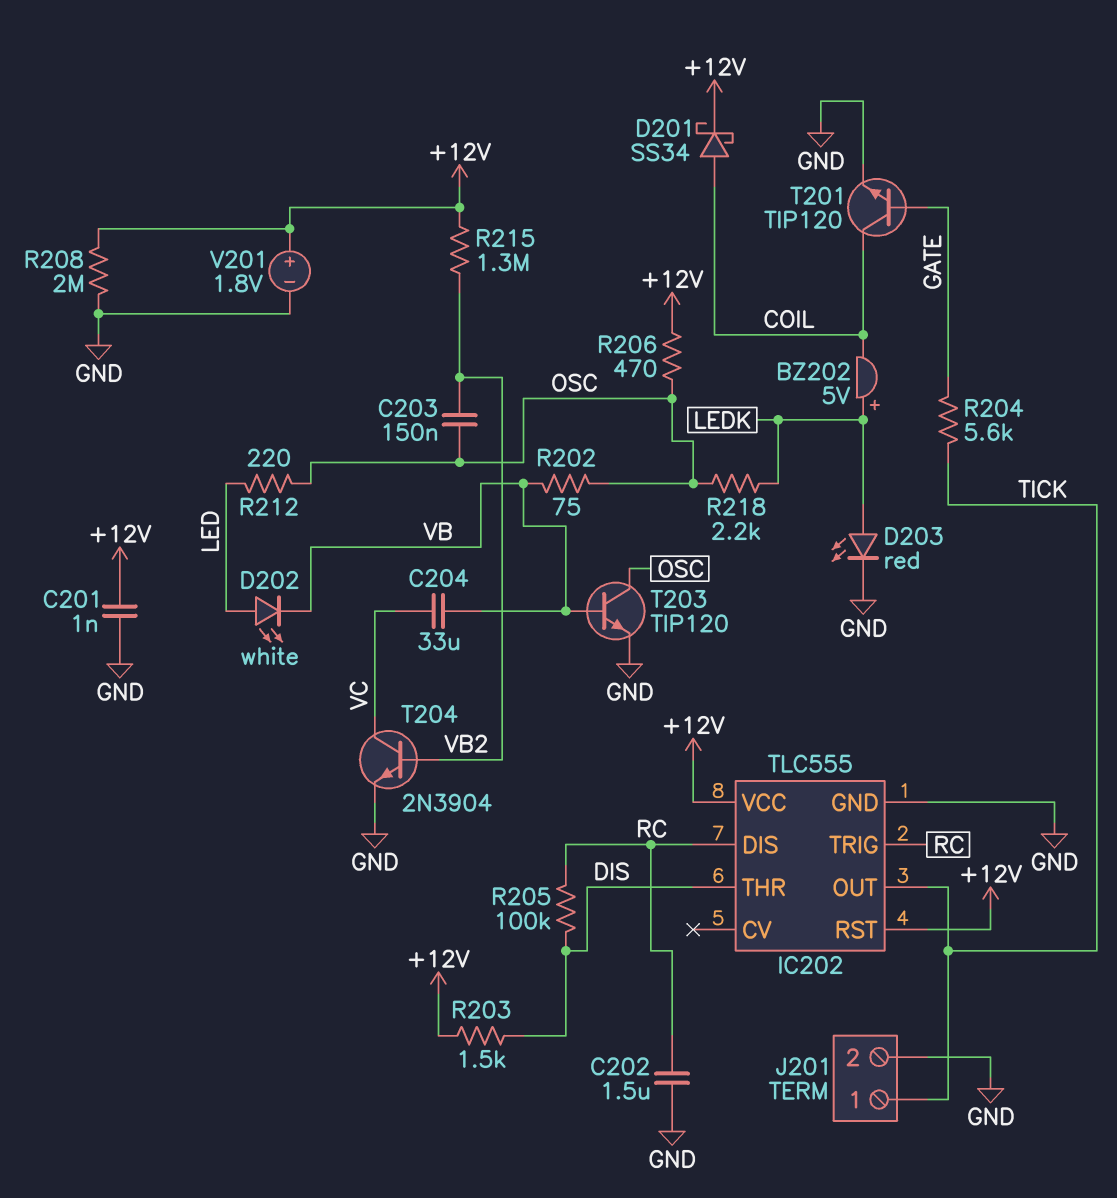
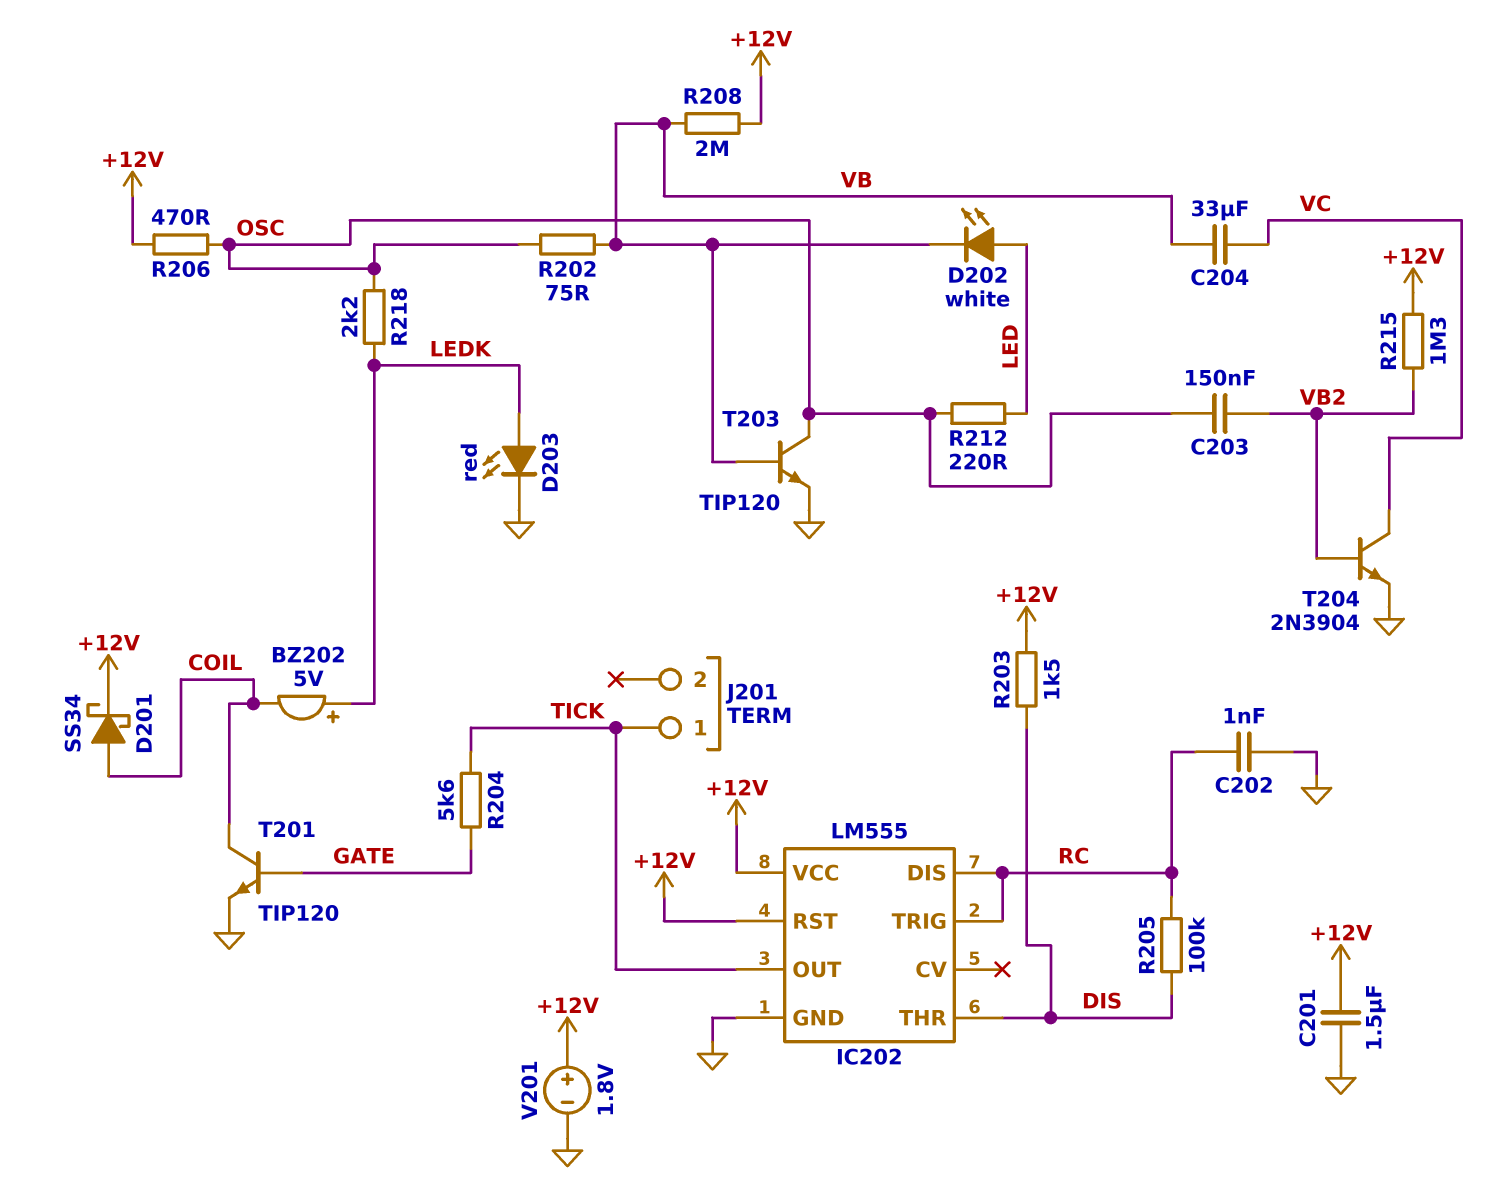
C201: 1nF (+12V, GND) -> 1.5uF (+12V, GND)
C202: 1.5uF (GND, RC) -> 1nF (GND, RC)
IC202: TLC555 -> LM555
J201 pin 2: GND -> none
R208: 2M (+12V, GND) -> 2M (+12V, VB)

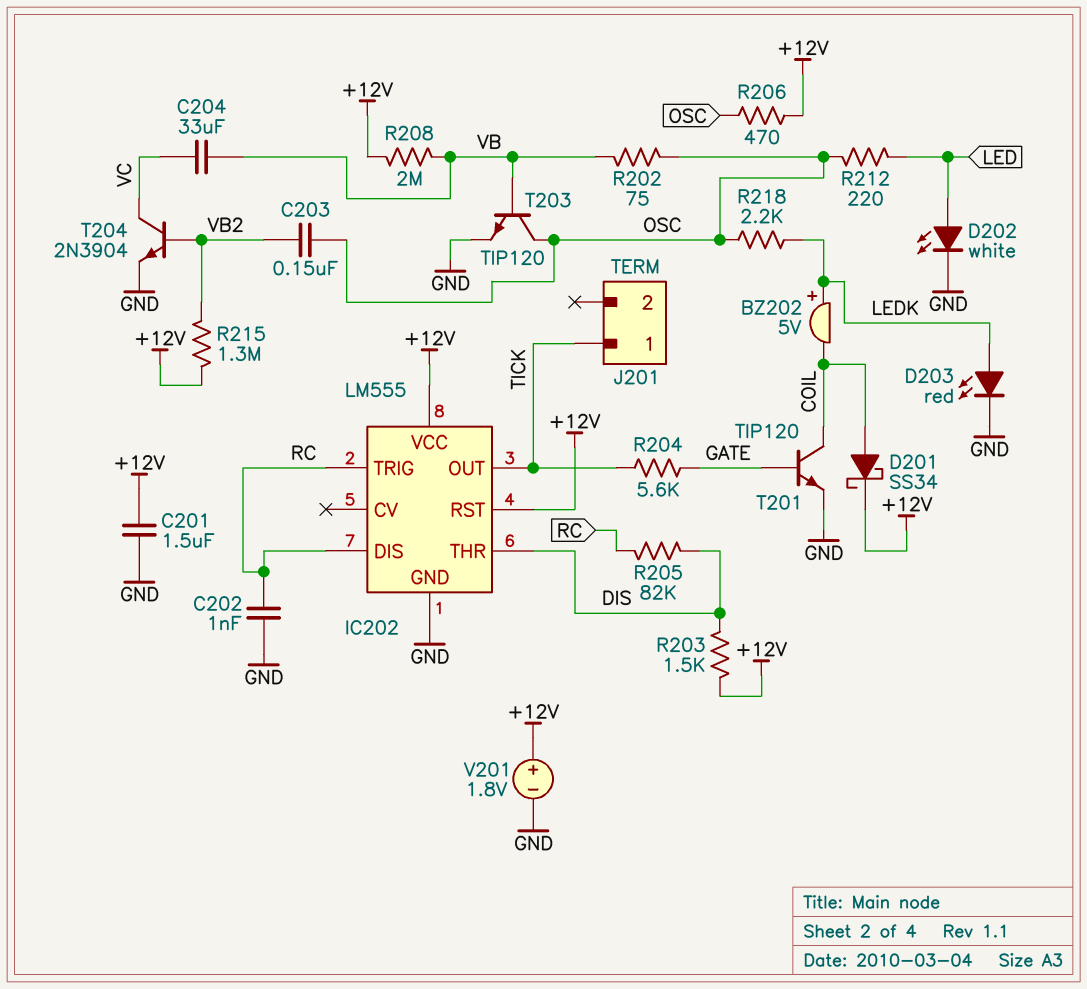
D202: LED white (A LED, K VB) -> LED white (A LED, K GND)
R205: 100k (DIS, RC) -> 82k (DIS, RC)

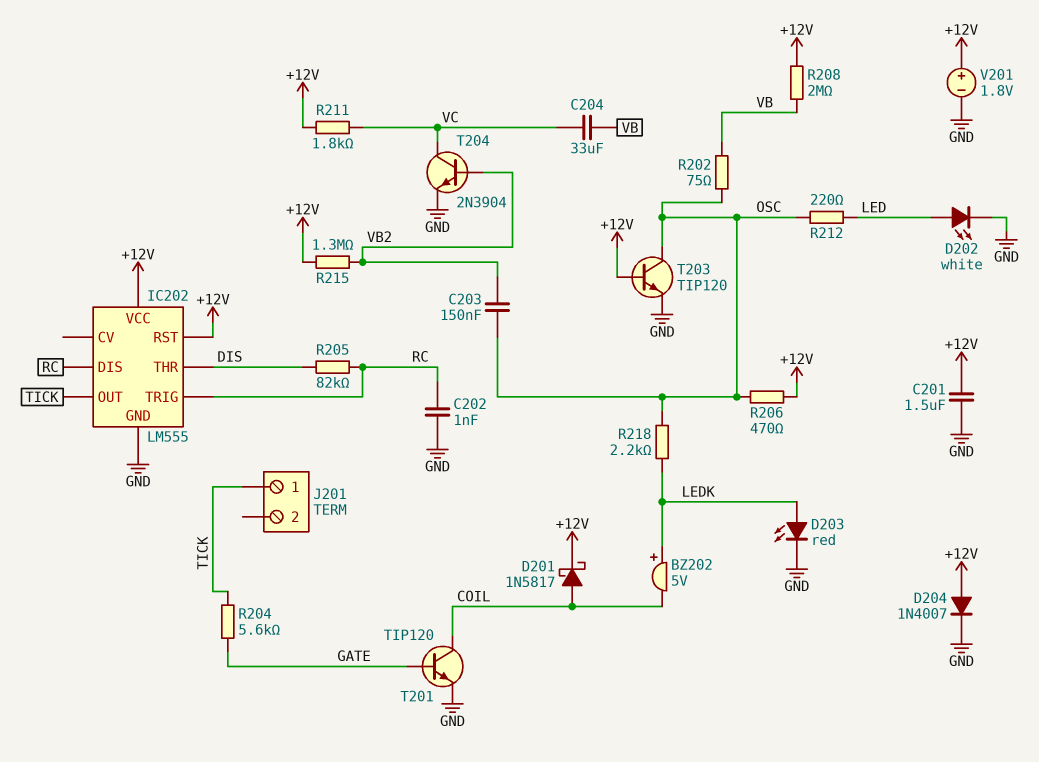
D201: schottky SS34 (A COIL, K +12V) -> schottky 1N5817 (A COIL, K +12V)
D204: none -> diode 1N4007 (A +12V, K GND)
R203: 1.5k (+12V, DIS) -> none
R211: none -> 1.8k (+12V, VC)
T203: NPN TIP120 (B VB, C OSC, E GND) -> NPN TIP120 (B +12V, C OSC, E GND)

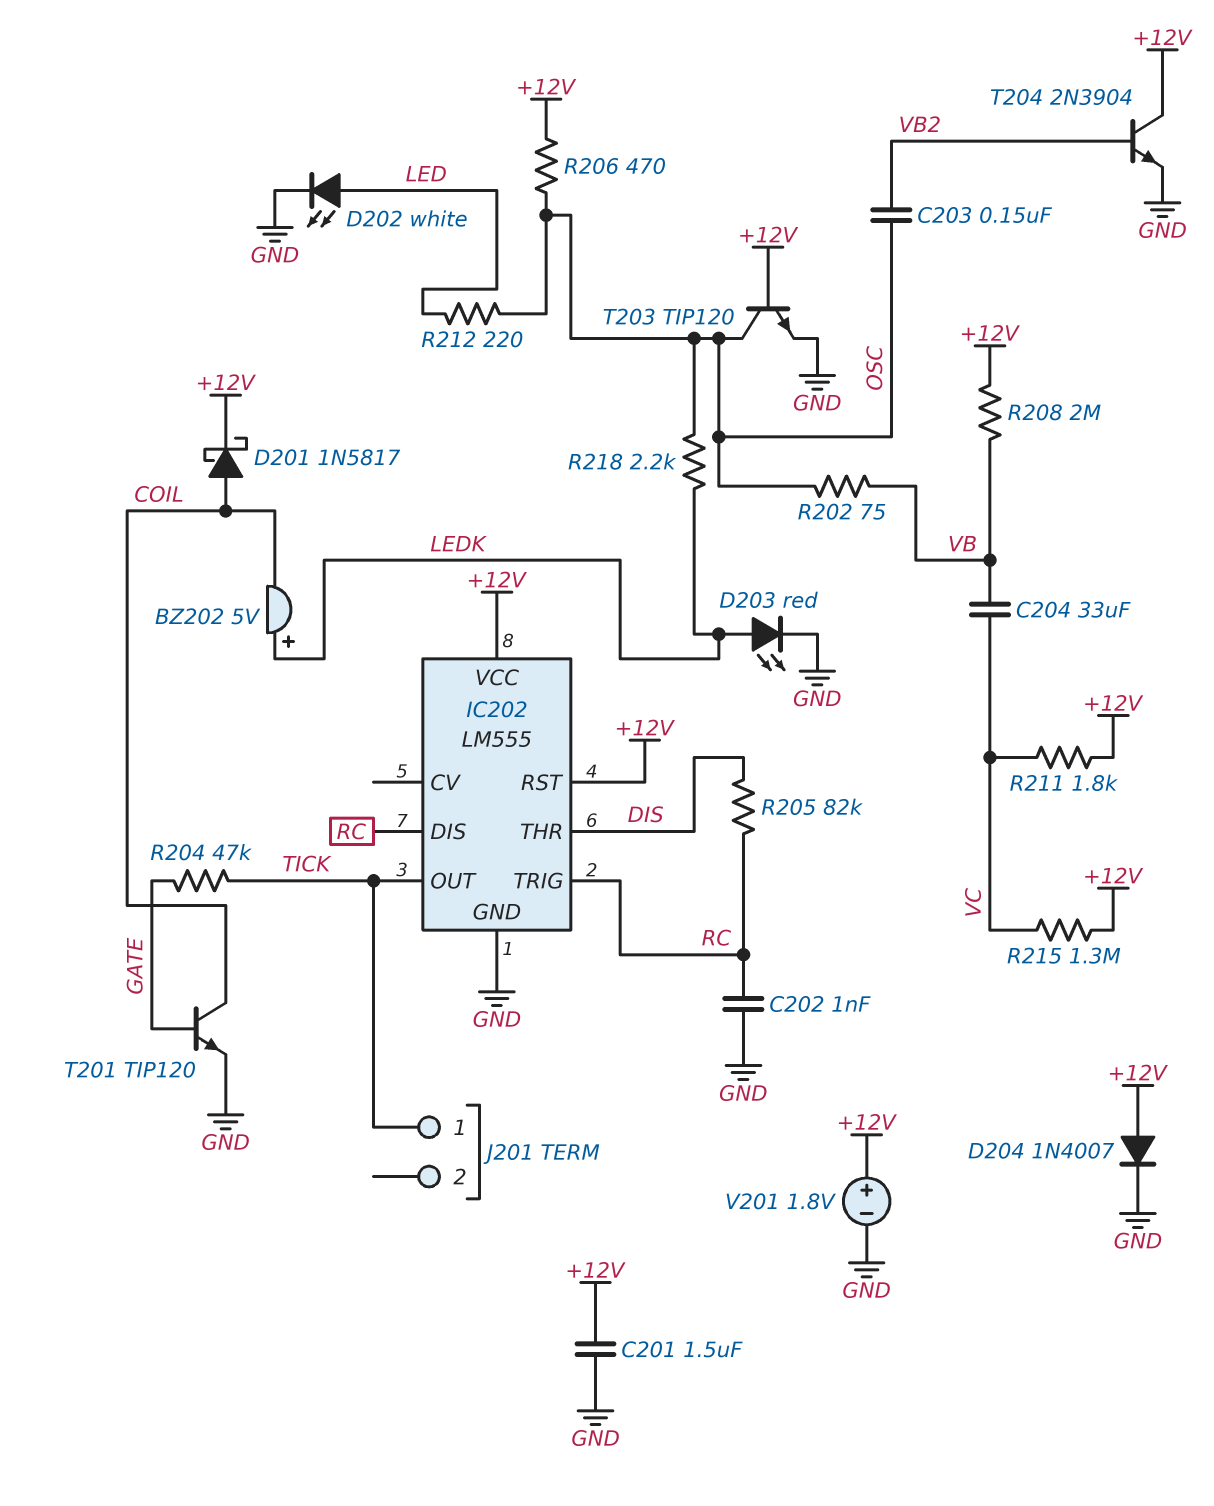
R204: 5.6k (GATE, TICK) -> 47k (GATE, TICK)
R215: 1.3M (+12V, VB2) -> 1.3M (+12V, VC)
T204: NPN 2N3904 (B VB2, C VC, E GND) -> NPN 2N3904 (B VB2, C +12V, E GND)

